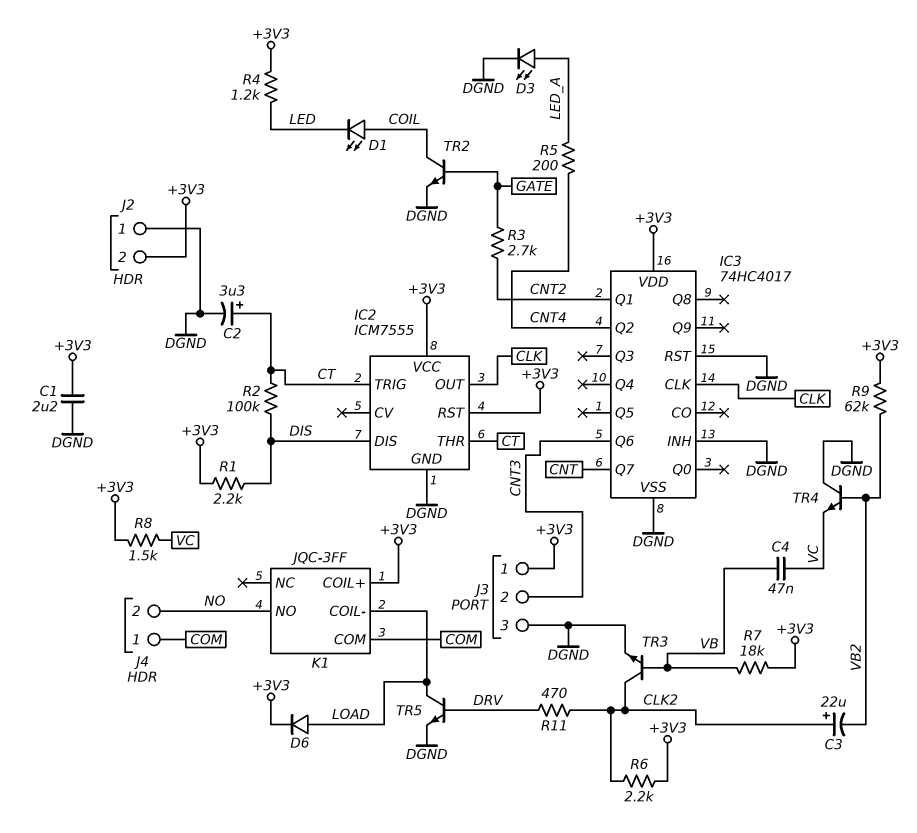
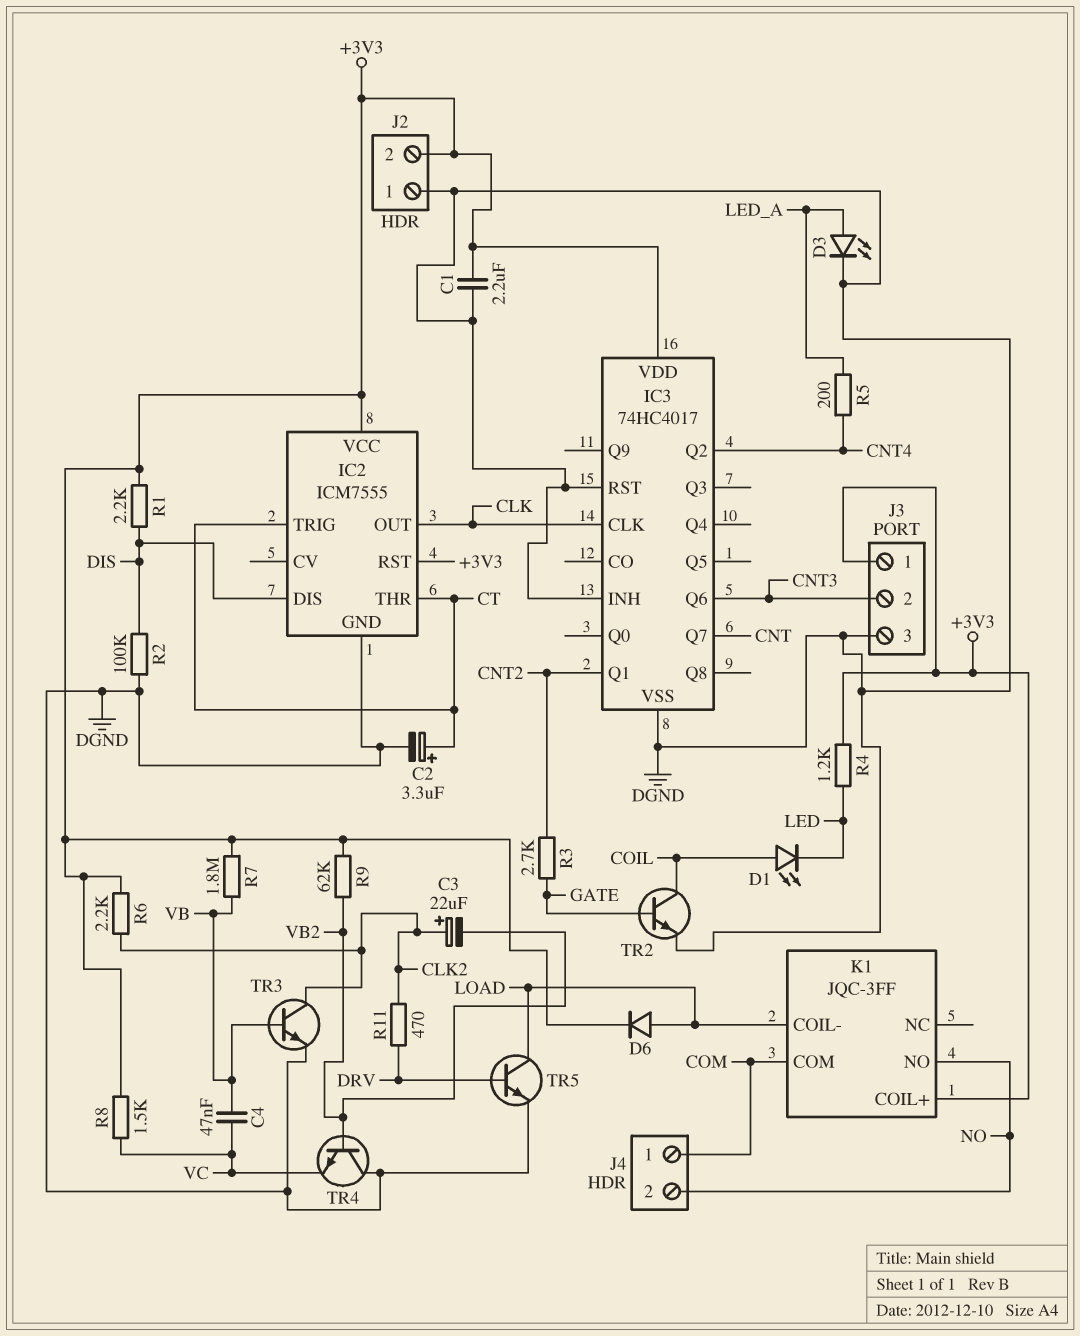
R2: 100k (CT, DIS) -> 100k (DGND, DIS)
R7: 18k (+3V3, VB) -> 1.8M (+3V3, VB)

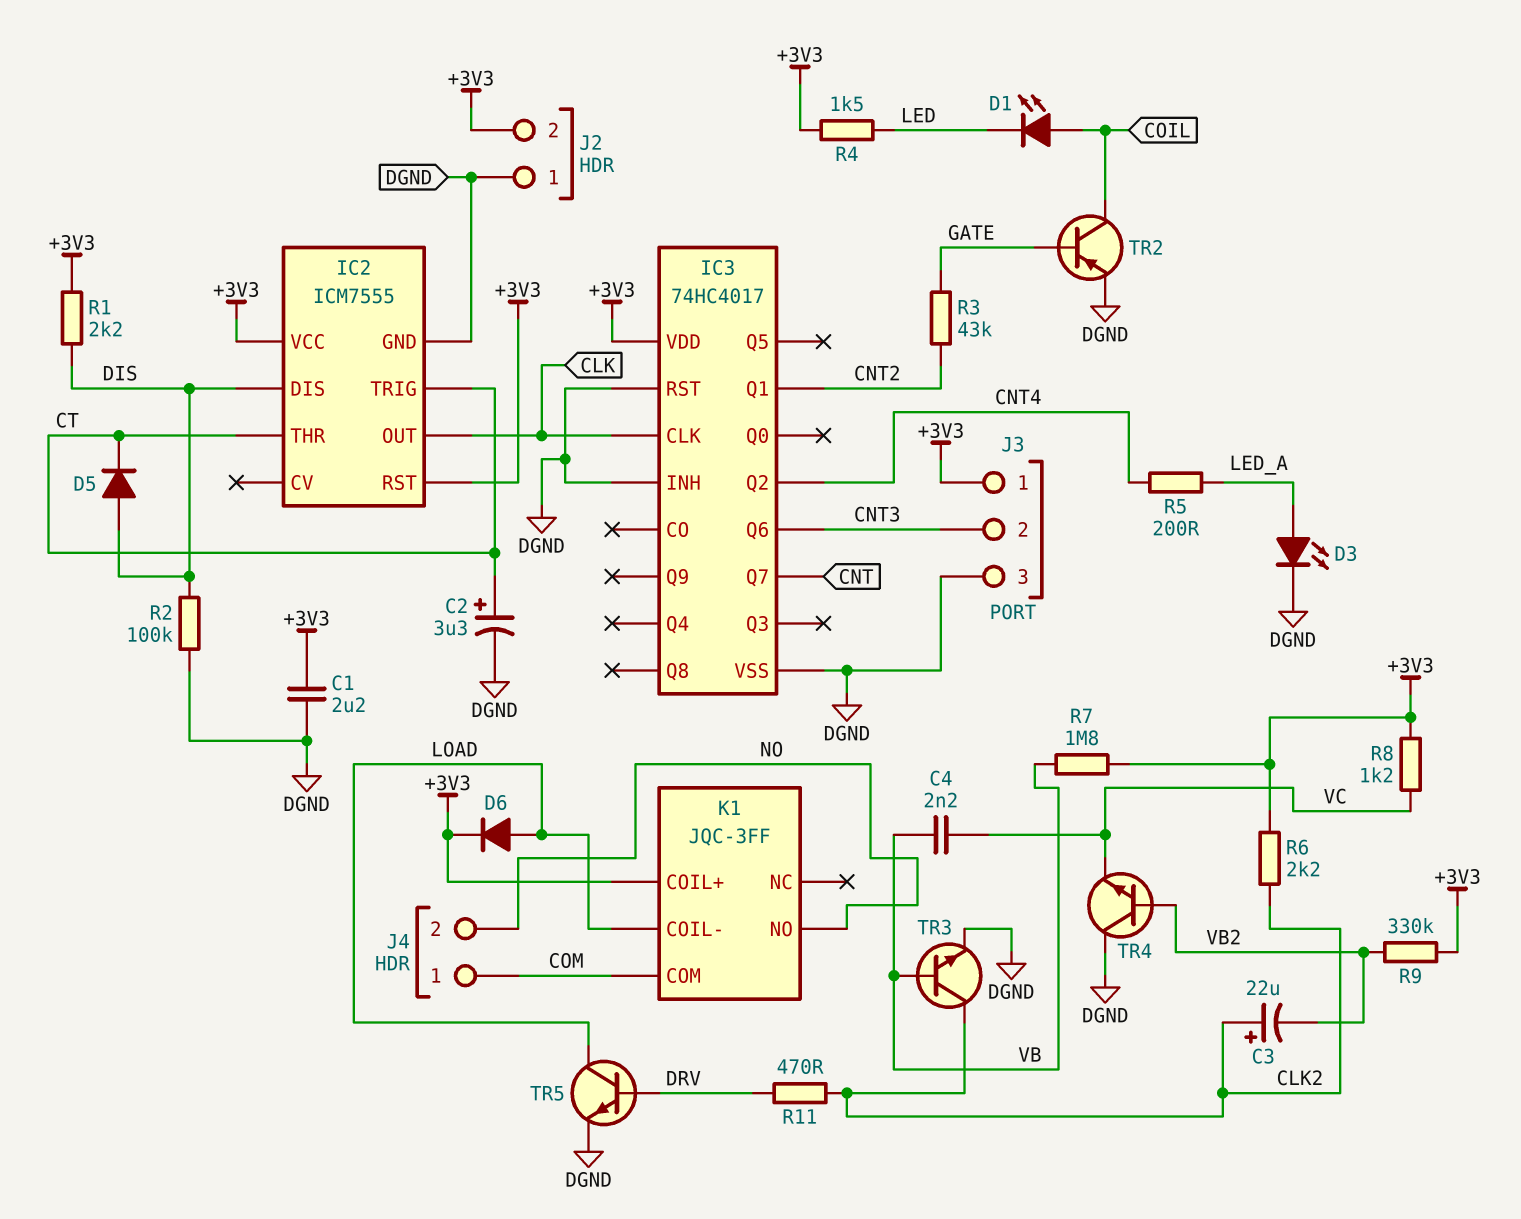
C4: 47nF (VB, VC) -> 2.2nF (VB, VC)
D5: none -> diode (A DIS, K CT)
R3: 2.7k (CNT2, GATE) -> 43k (CNT2, GATE)
R4: 1.2k (+3V3, LED) -> 1.5k (+3V3, LED)
R8: 1.5k (+3V3, VC) -> 1.2k (+3V3, VC)
R9: 62k (+3V3, VB2) -> 330k (+3V3, VB2)
TR2: NPN (B GATE, C COIL, E DGND) -> PNP (B GATE, C COIL, E DGND)

